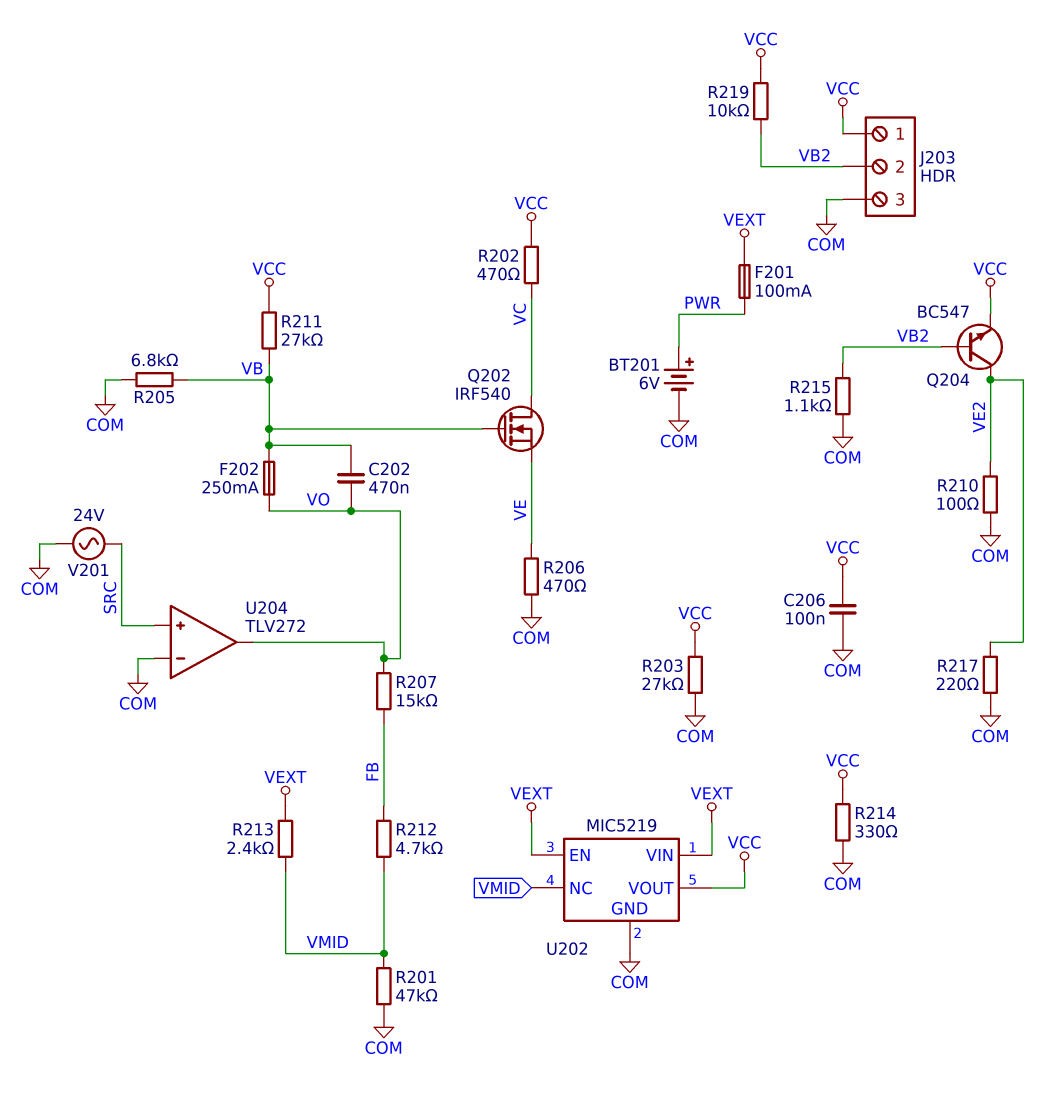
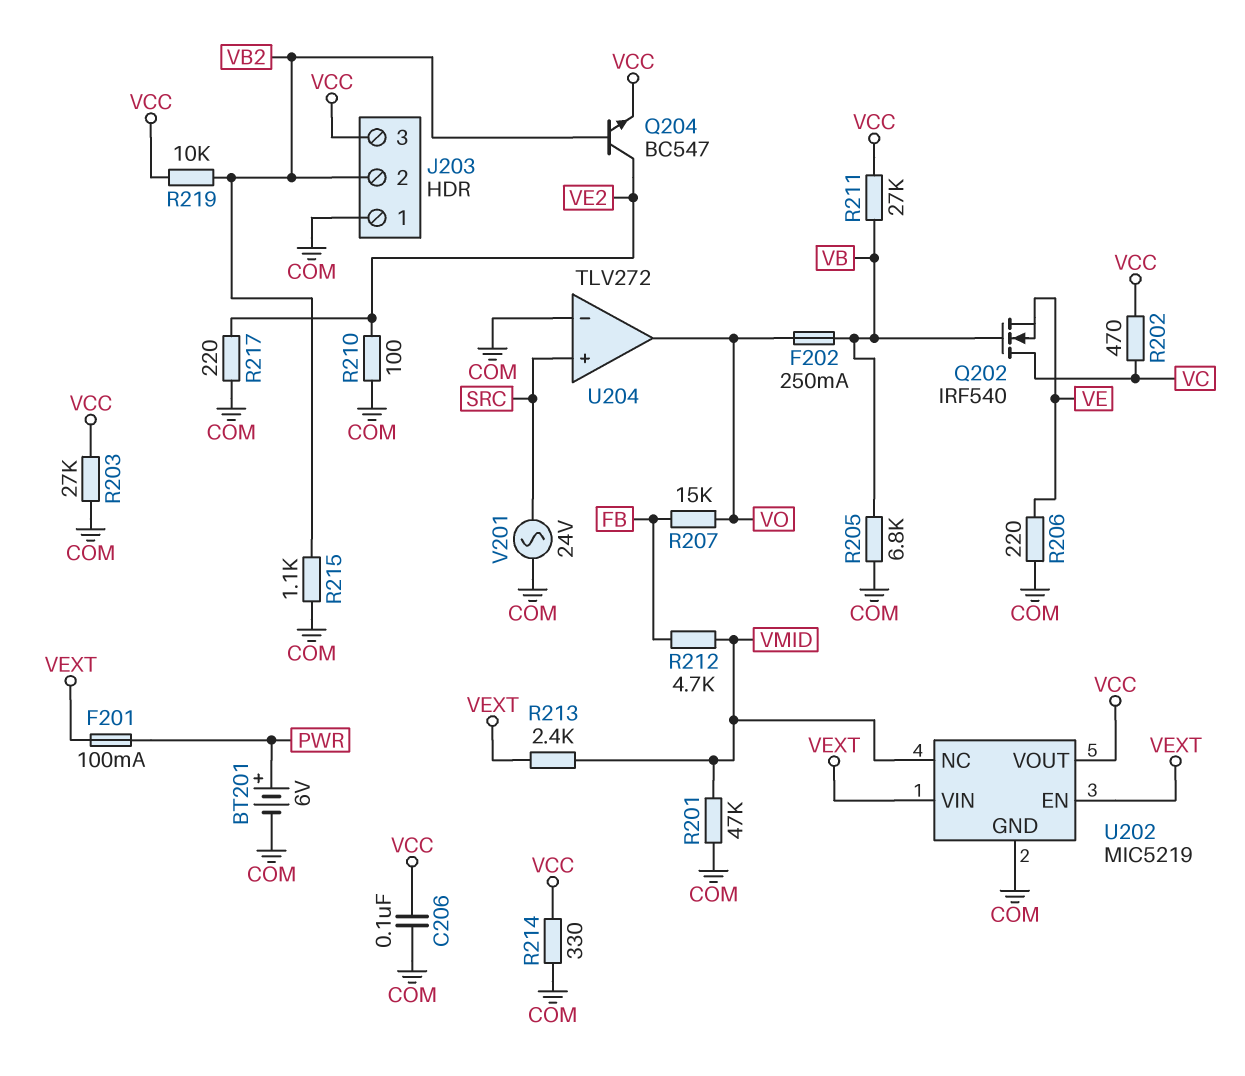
C202: 470nF (VB, VO) -> none
J203 pin 1: VCC -> COM
J203 pin 3: COM -> VCC
R206: 470 (COM, VE) -> 220 (COM, VE)

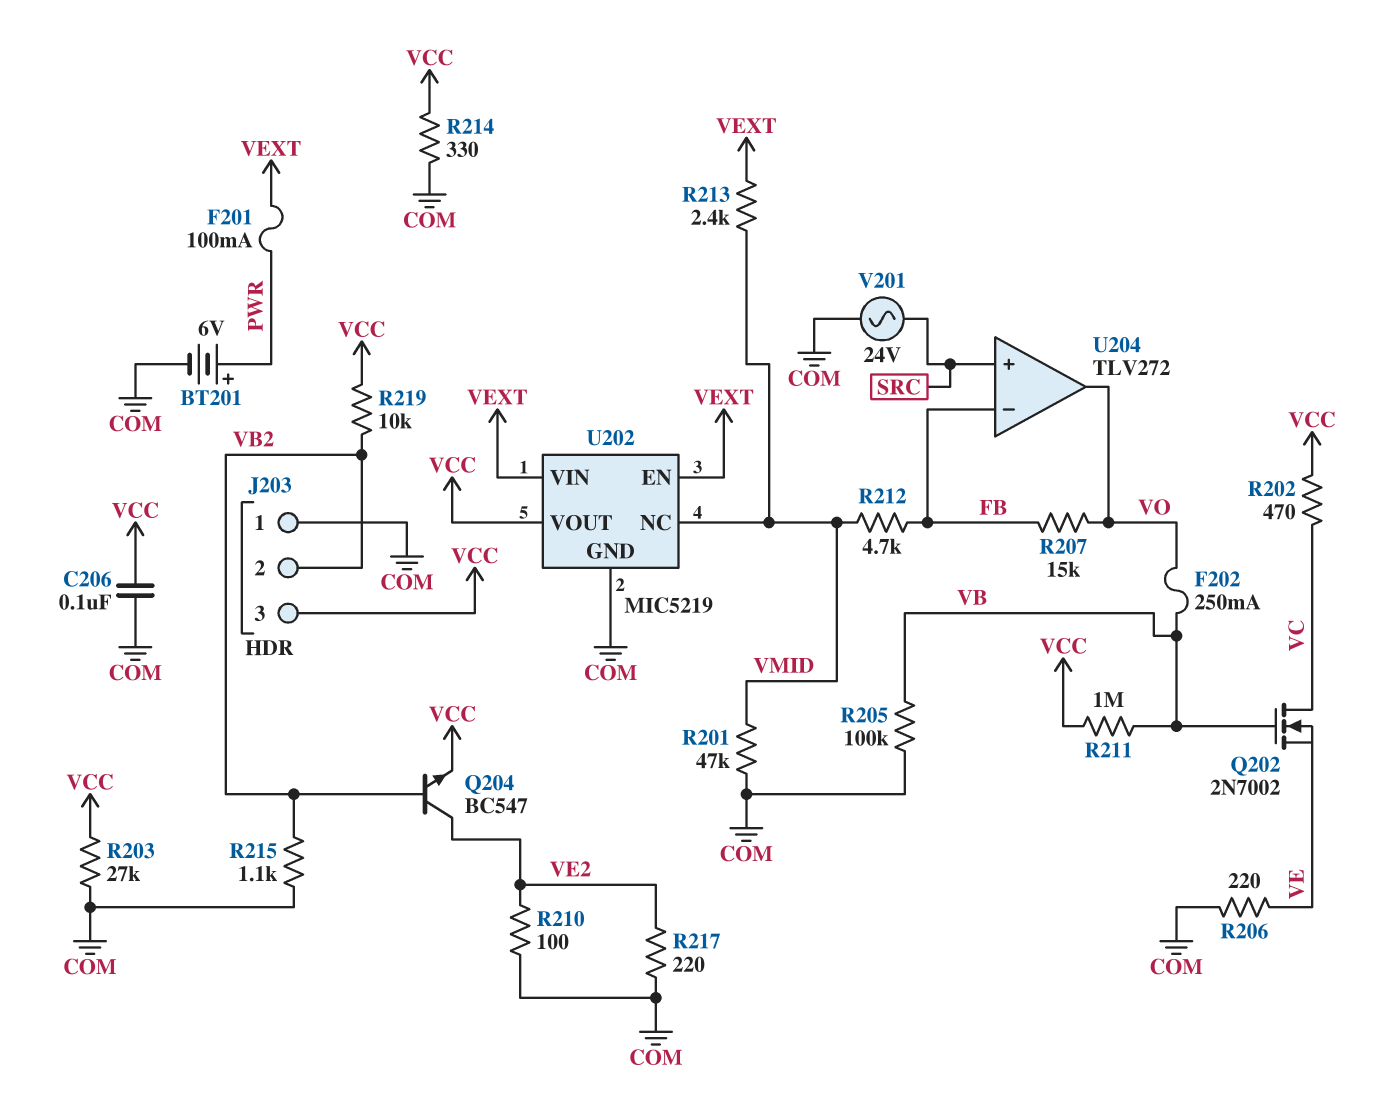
Q202: NMOS IRF540 (G VB, D VC, S VE) -> NMOS 2N7002 (G VB, D VC, S VE)
R205: 6.8k (COM, VB) -> 100k (COM, VB)
R211: 27k (VB, VCC) -> 1M (VB, VCC)
U204 pin in-: COM -> FB

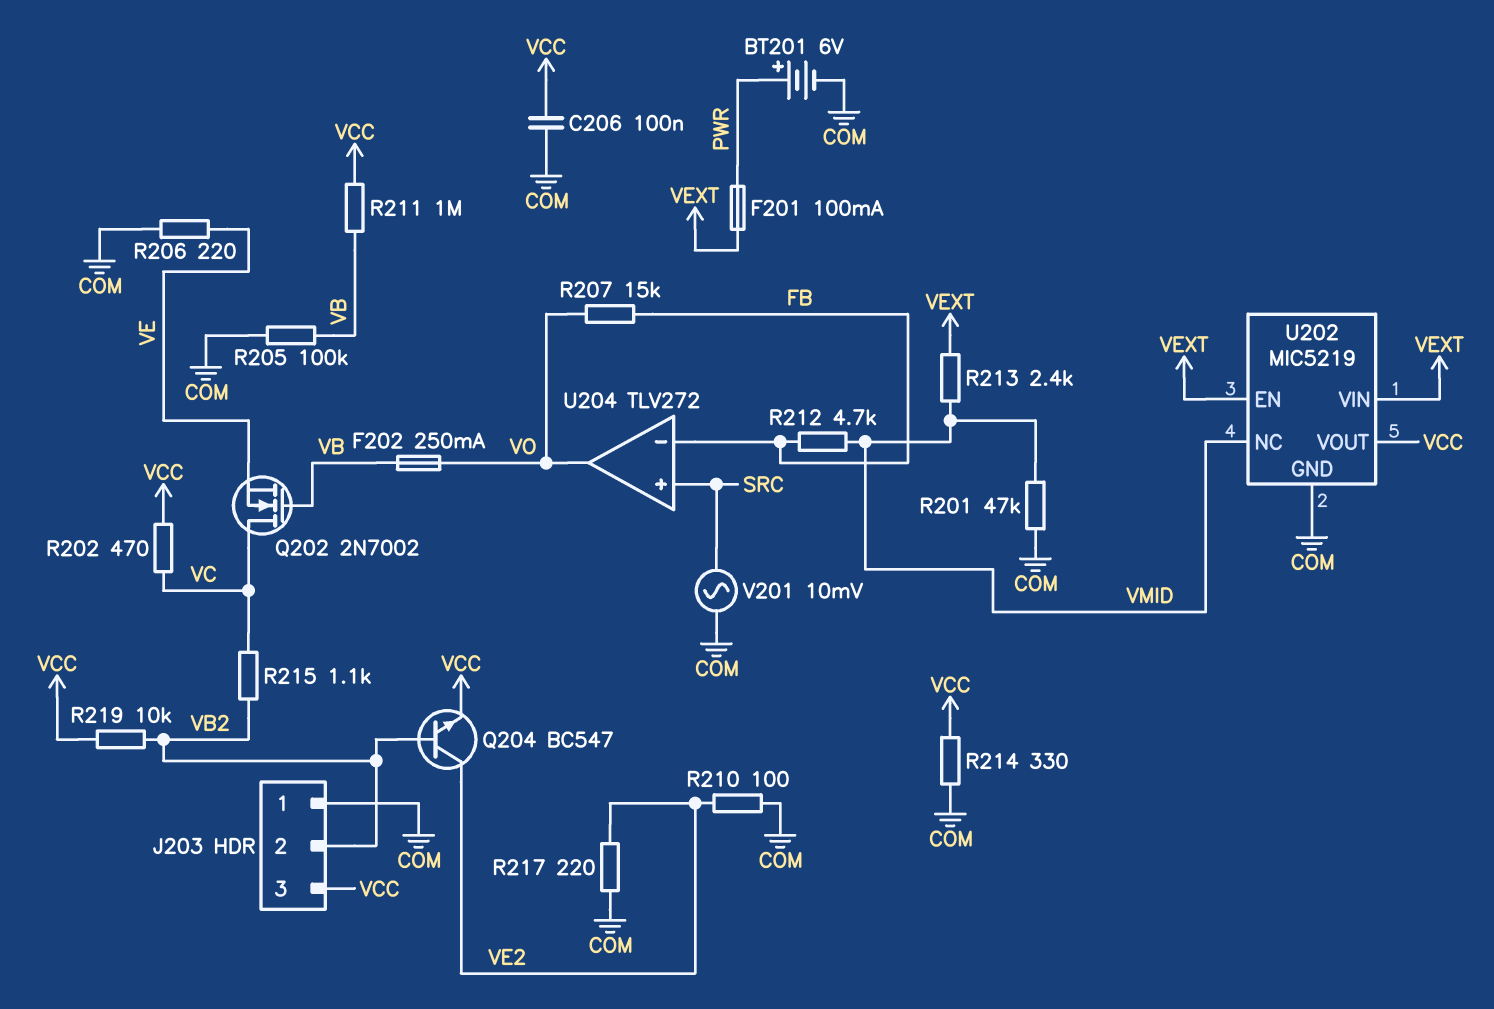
R203: 27k (COM, VCC) -> none
R215: 1.1k (COM, VB2) -> 1.1k (VB2, VC)
V201: AC 24V (COM, SRC) -> AC 10mV (COM, SRC)

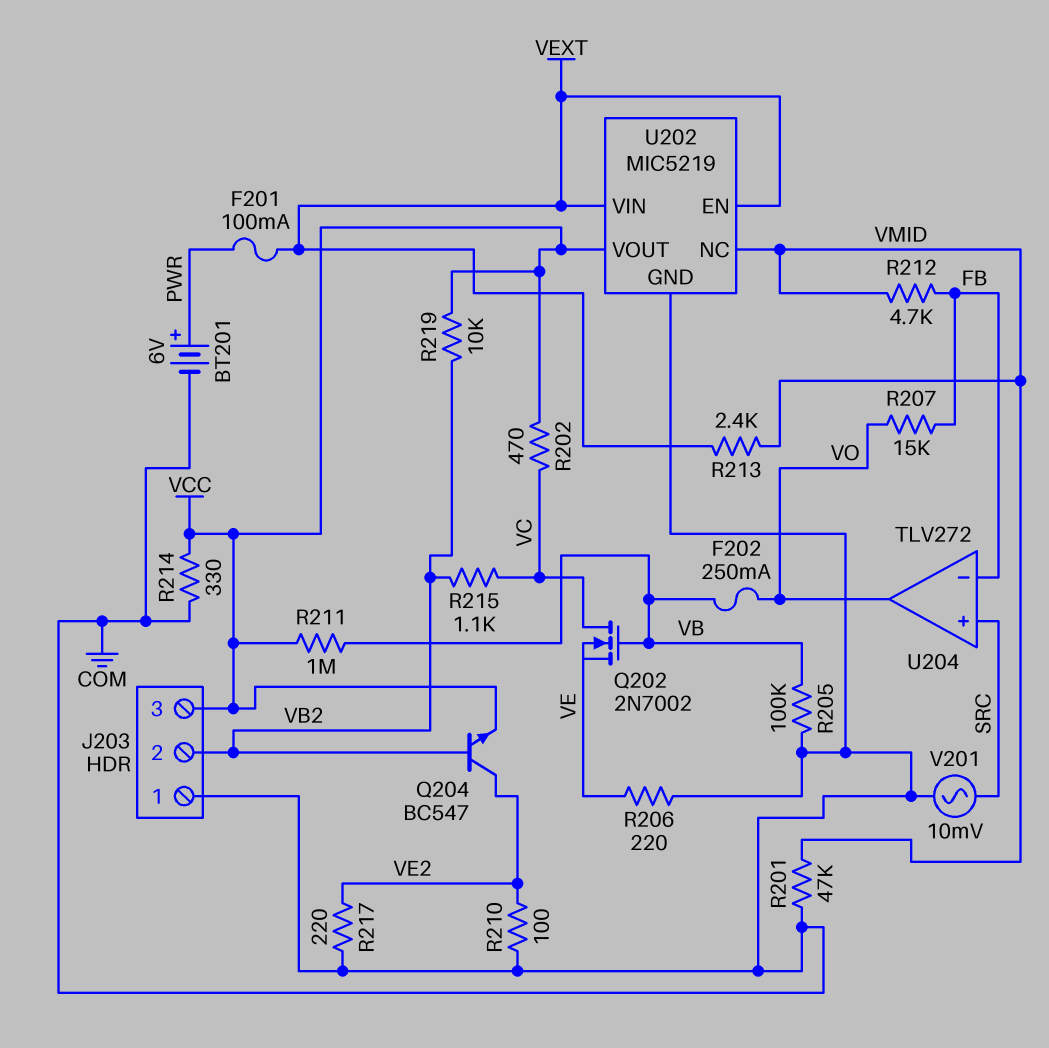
C206: 100nF (COM, VCC) -> none

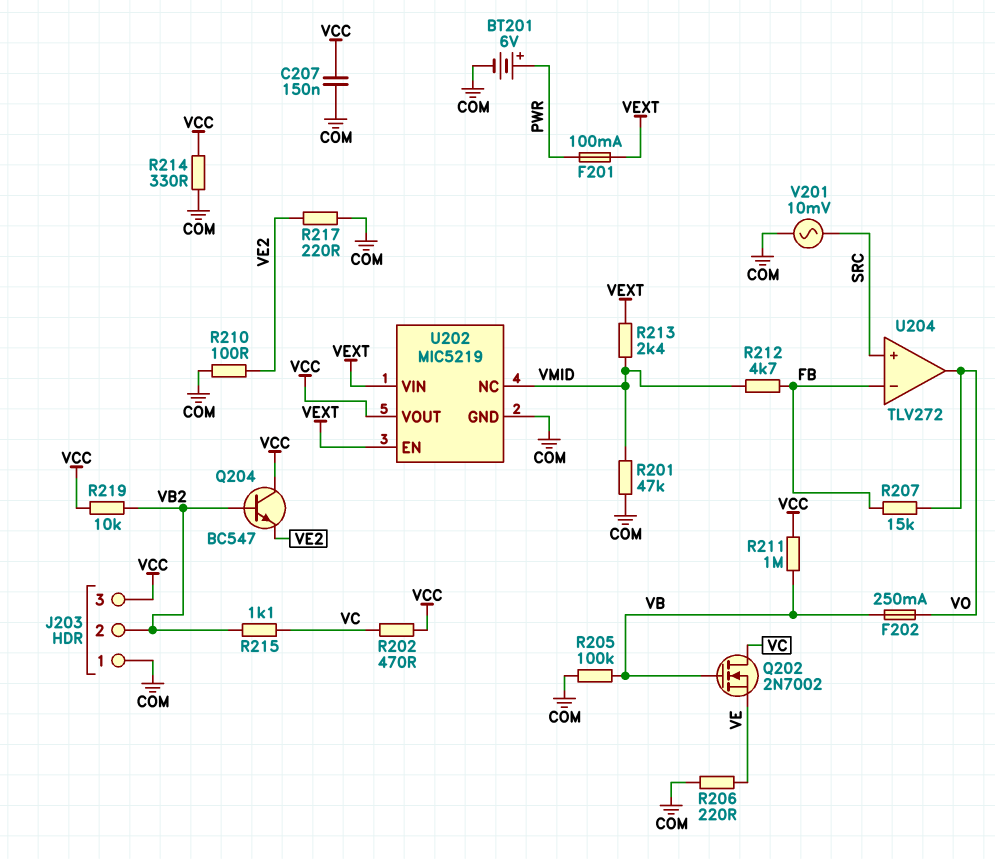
C207: none -> 150nF (COM, VCC)
Q204: NPN BC547 (B VB2, C VE2, E VCC) -> NPN BC547 (B VB2, C VCC, E VE2)

